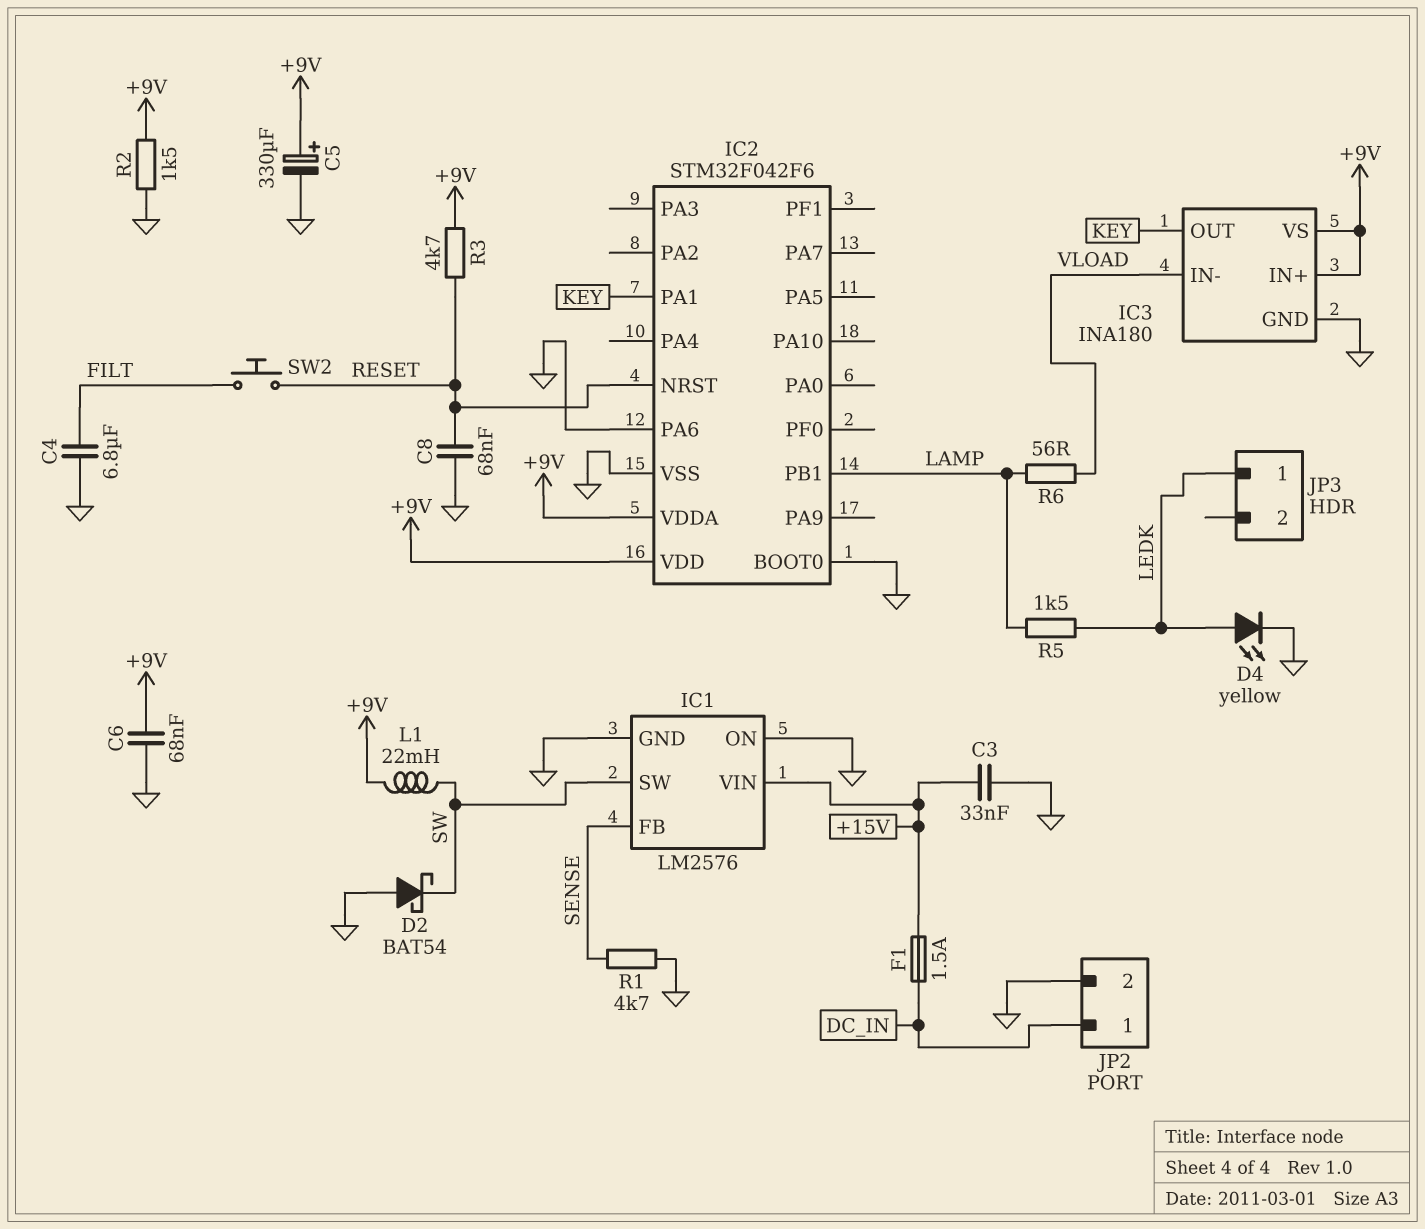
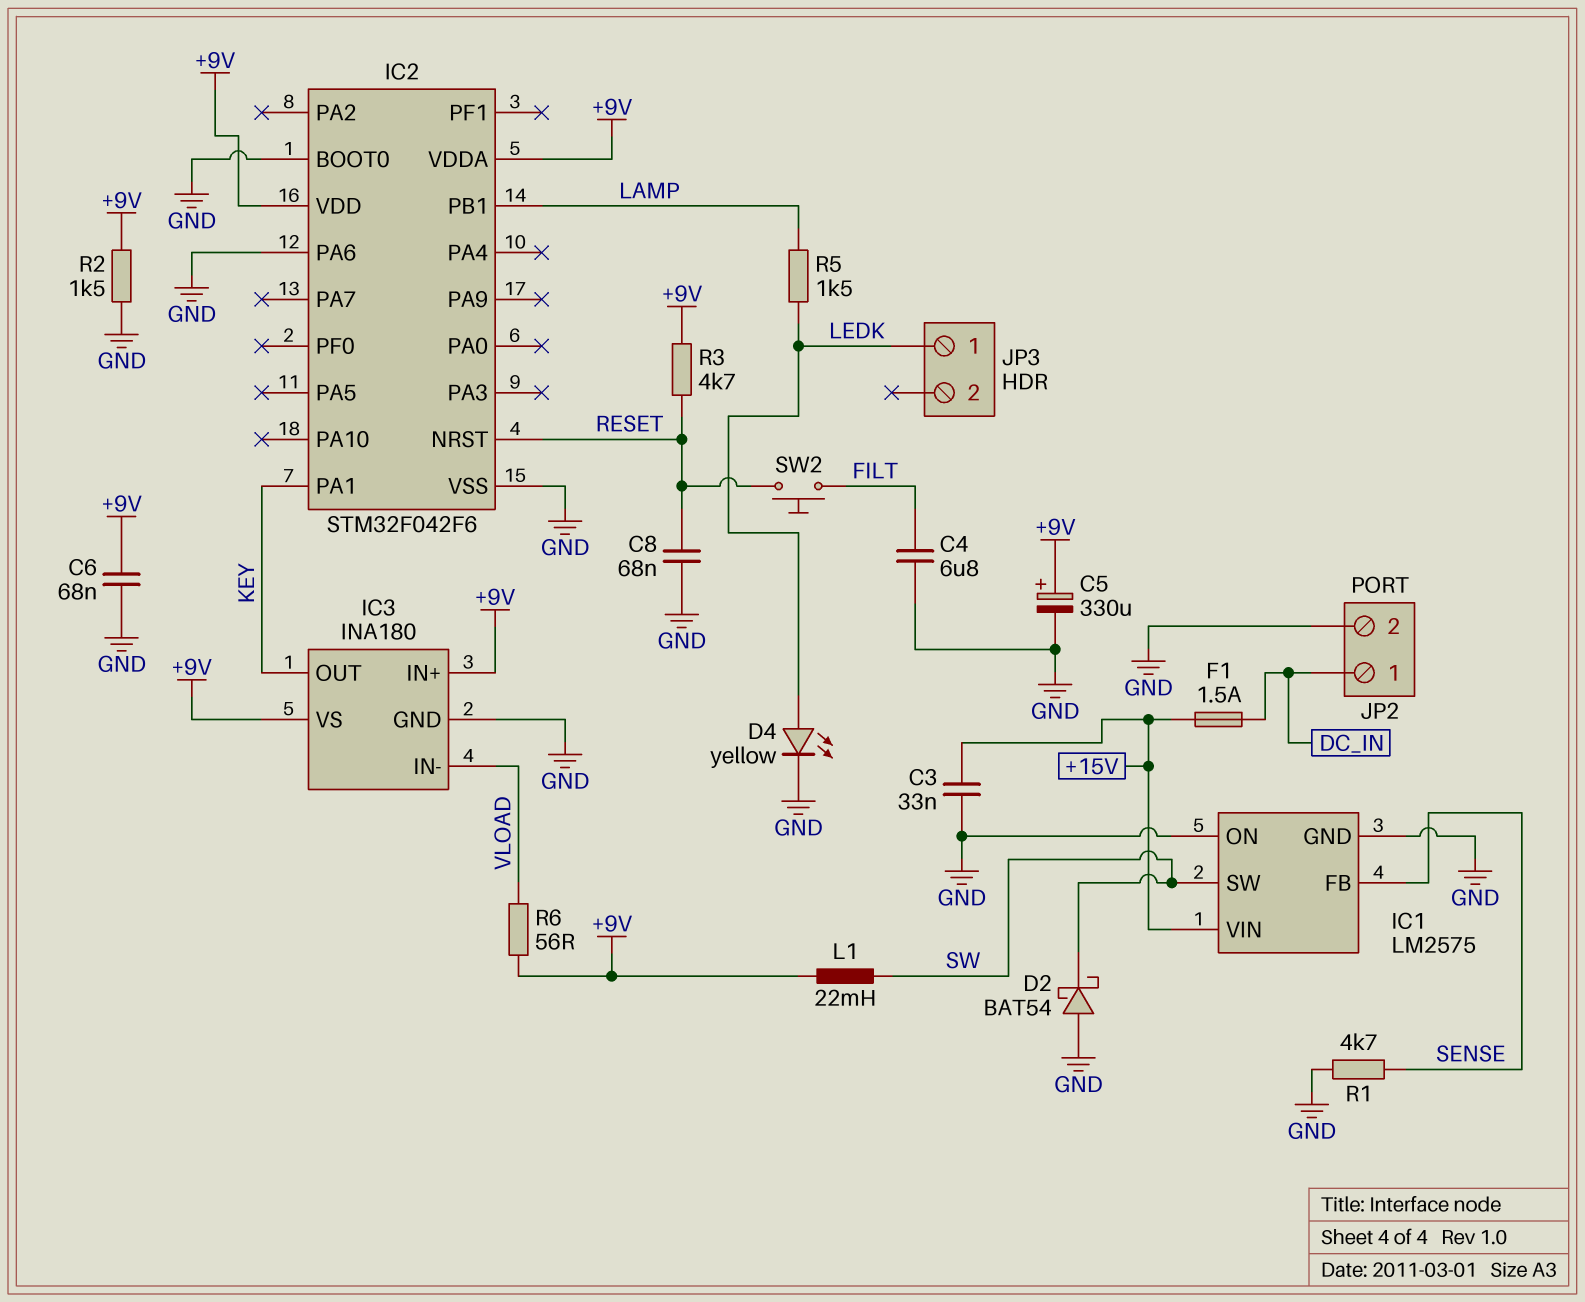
IC1: LM2576 -> LM2575
R6: 56 (LAMP, VLOAD) -> 56 (+9V, VLOAD)

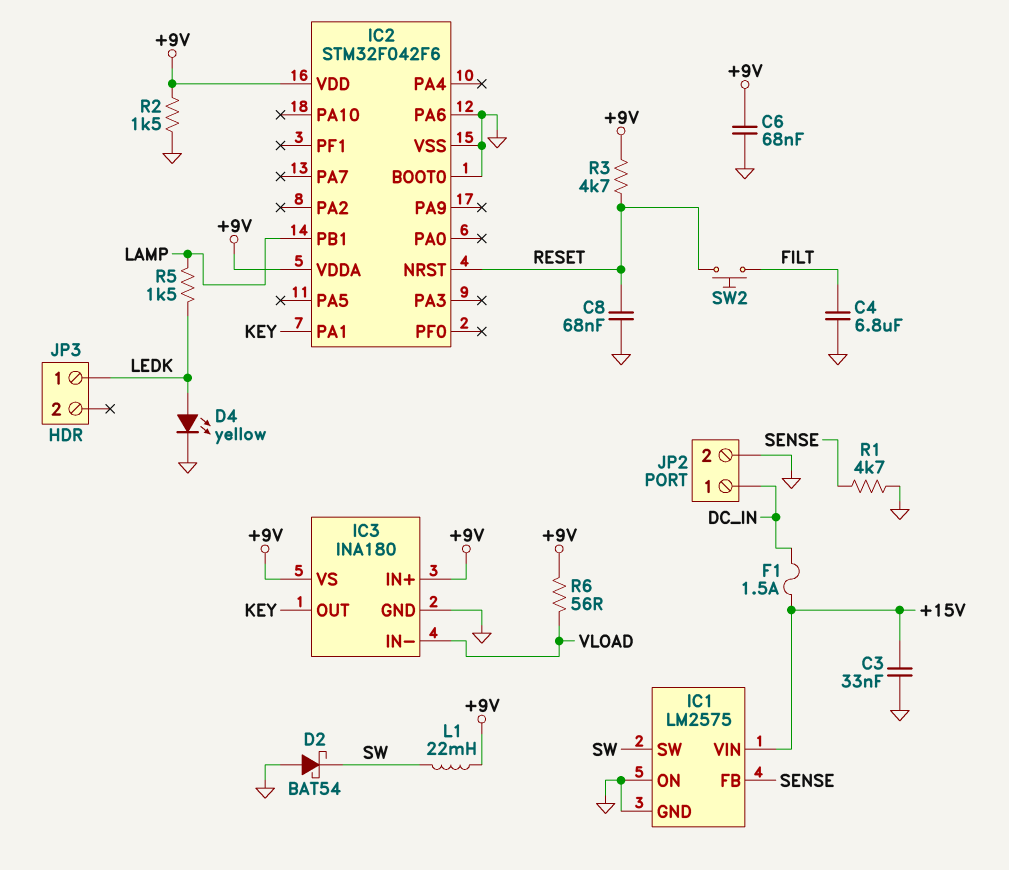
C5: 330uF (plus +9V, minus GND) -> none

